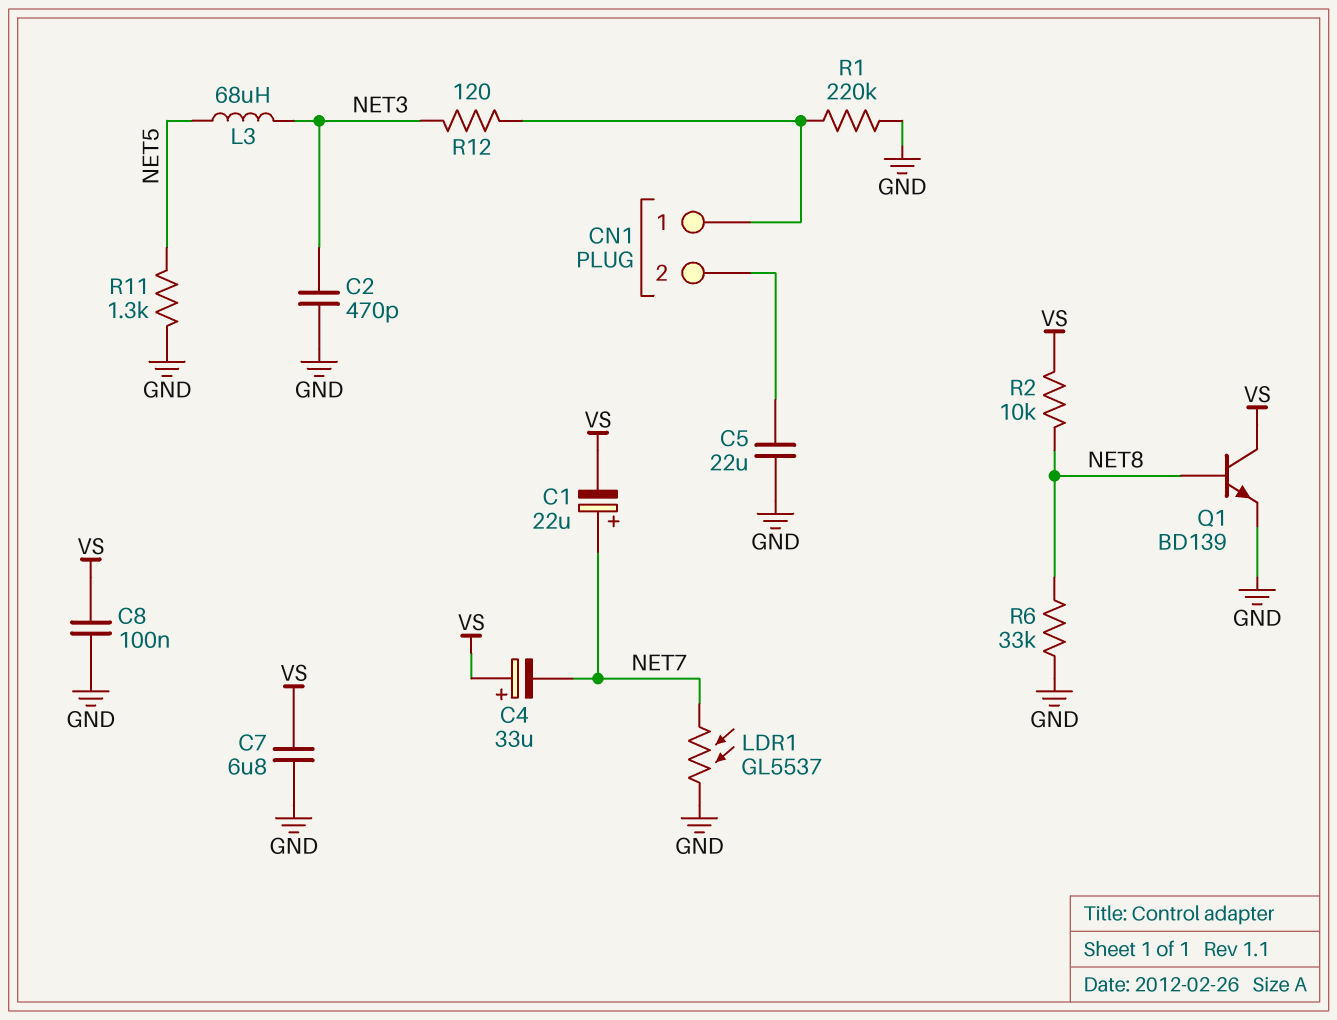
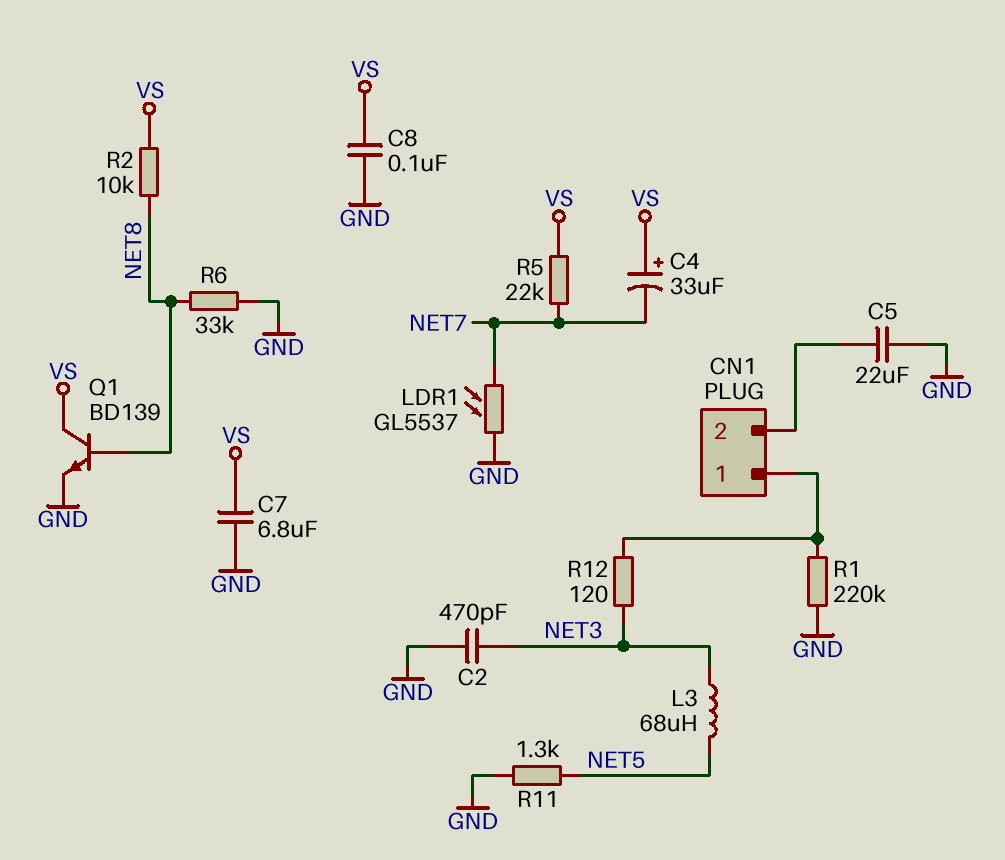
C1: 22uF (plus NET7, minus VS) -> none
R5: none -> 22k (NET7, VS)

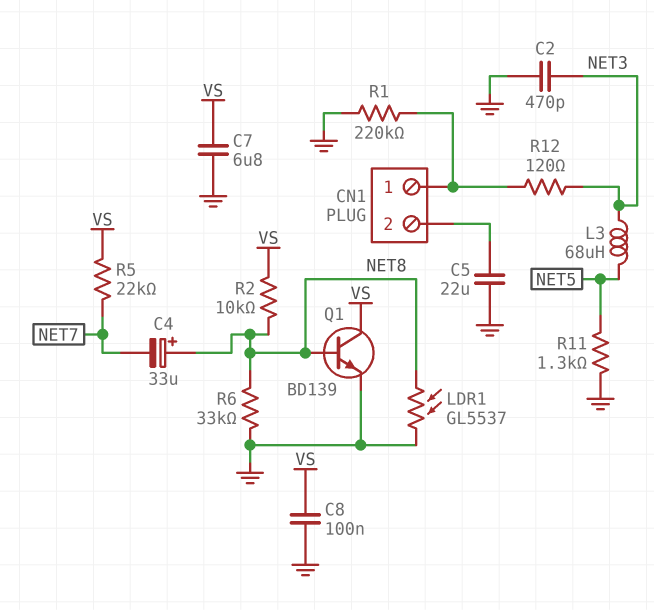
C4: 33uF (plus VS, minus NET7) -> 33uF (plus NET8, minus NET7)
LDR1: GL5537 (GND, NET7) -> GL5537 (GND, NET8)

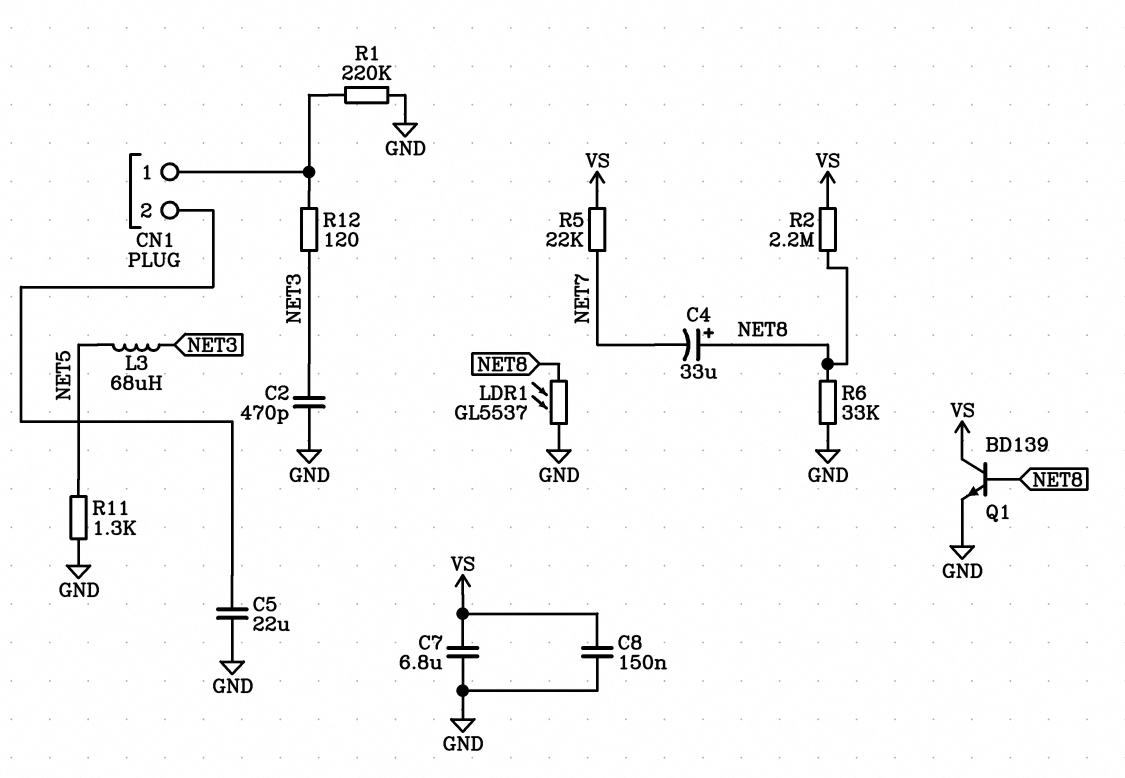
C8: 100nF (GND, VS) -> 150nF (GND, VS)
R2: 10k (NET8, VS) -> 2.2M (NET8, VS)

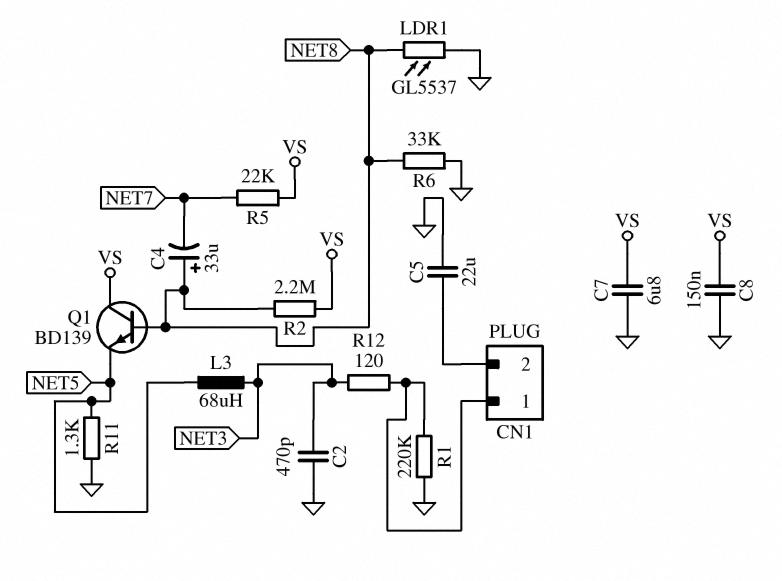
Q1: NPN BD139 (B NET8, C VS, E GND) -> NPN BD139 (B NET8, C VS, E NET5)

